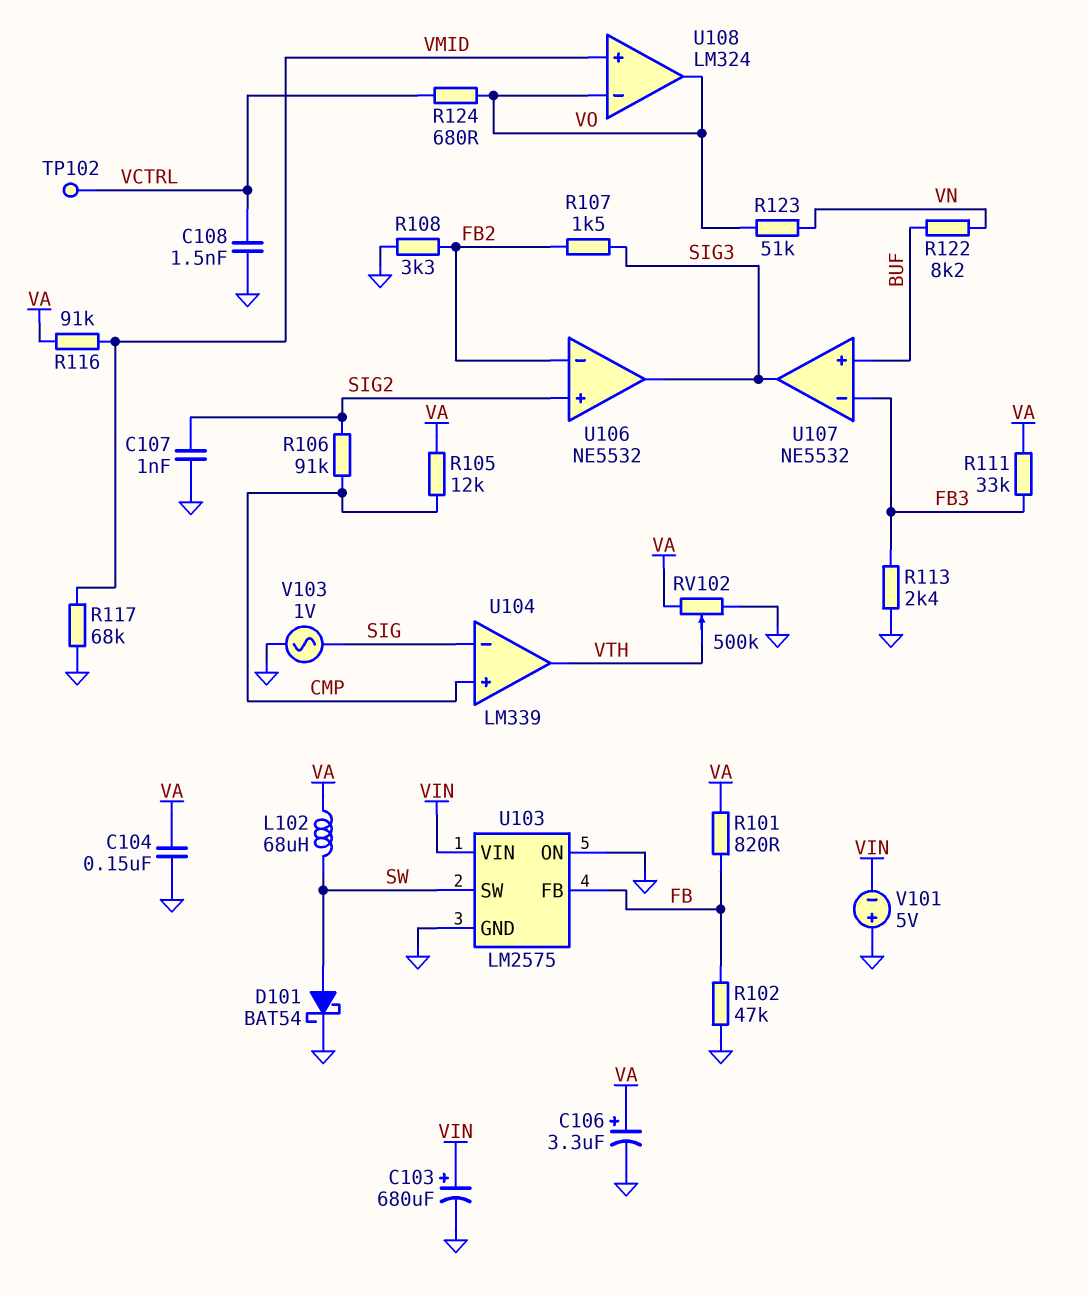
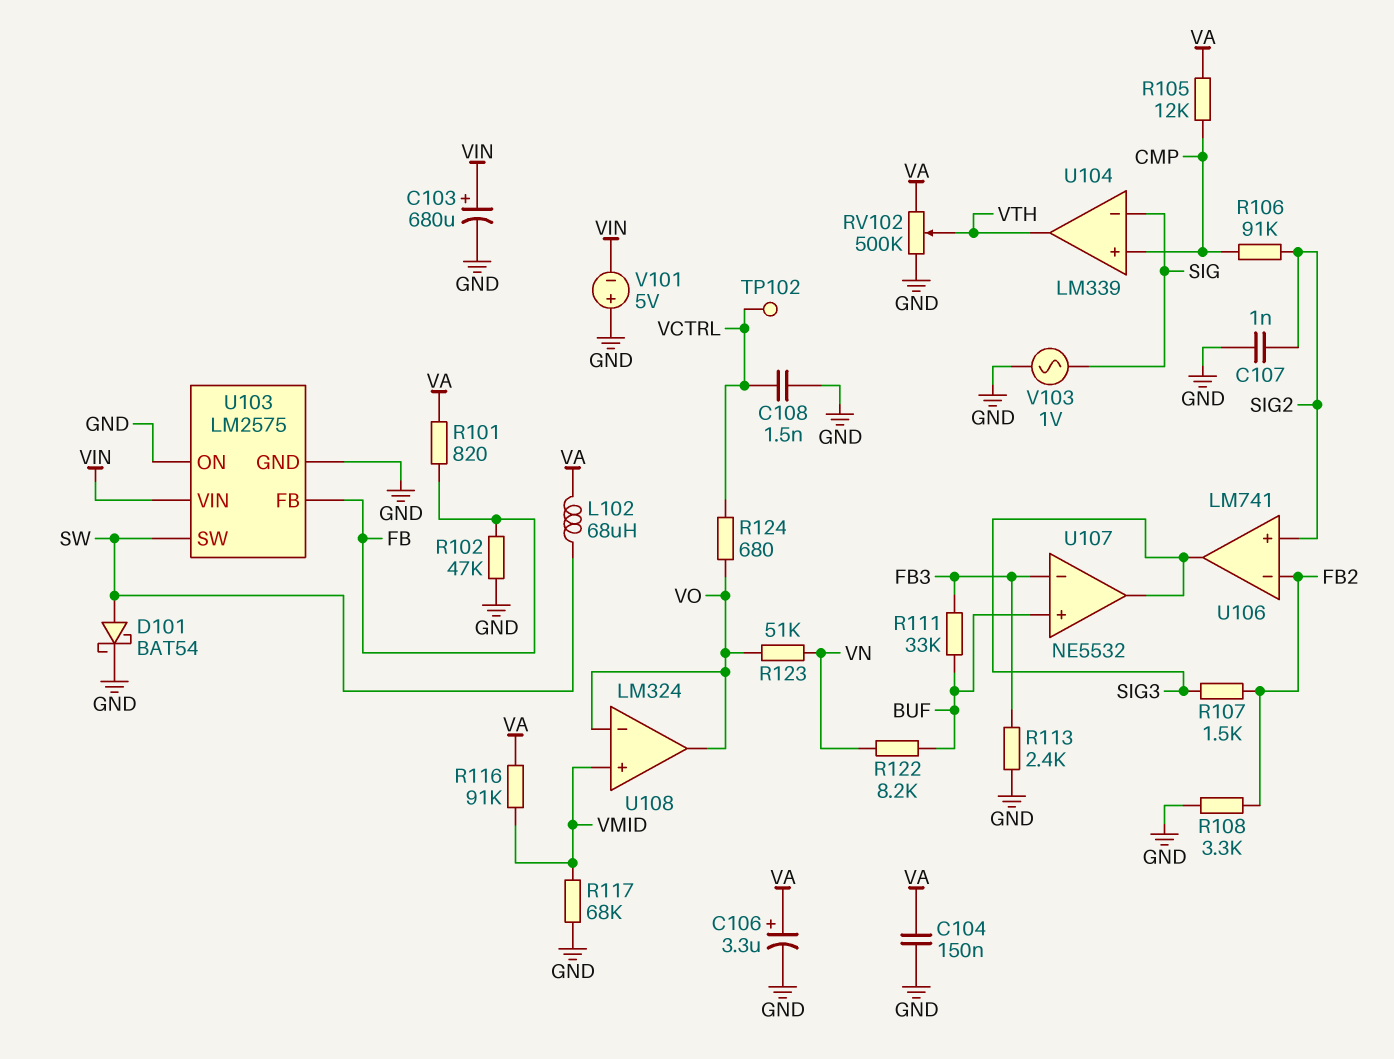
R111: 33k (FB3, VA) -> 33k (BUF, FB3)
U106: NE5532 -> LM741

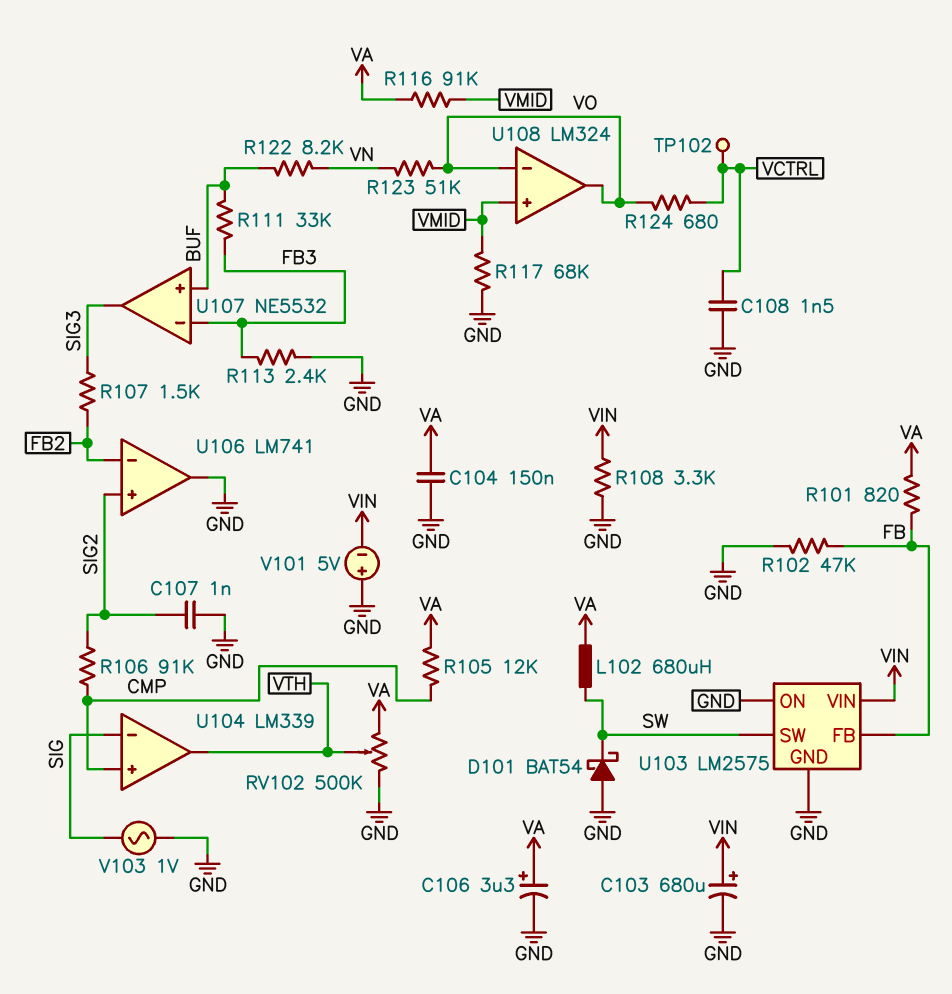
D101: schottky BAT54 (A SW, K GND) -> schottky BAT54 (A GND, K SW)
L102: 68uH (SW, VA) -> 680uH (SW, VA)
R108: 3.3k (FB2, GND) -> 3.3k (GND, VIN)
U106 pin out: SIG3 -> GND

